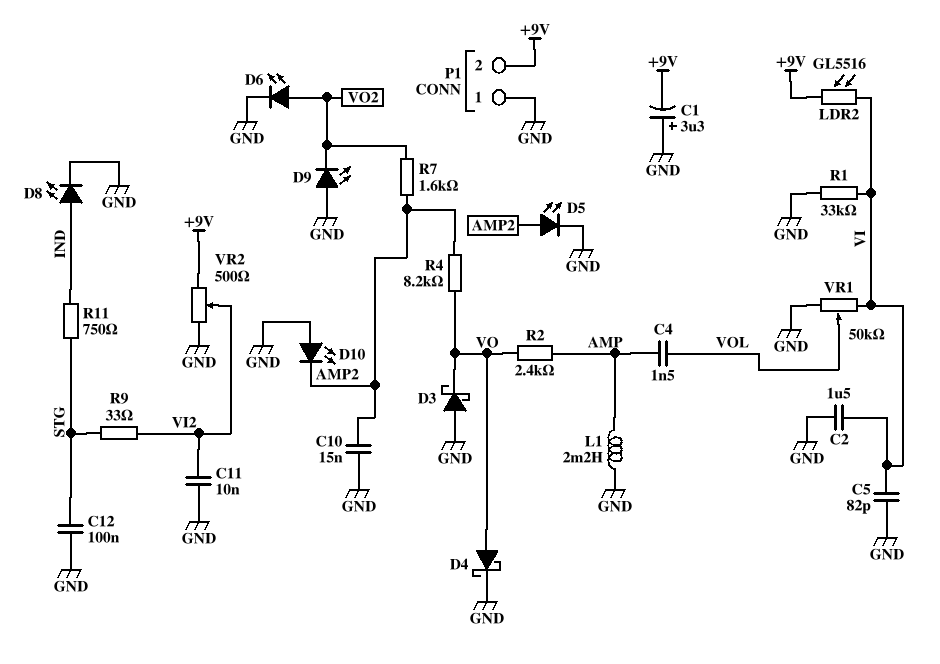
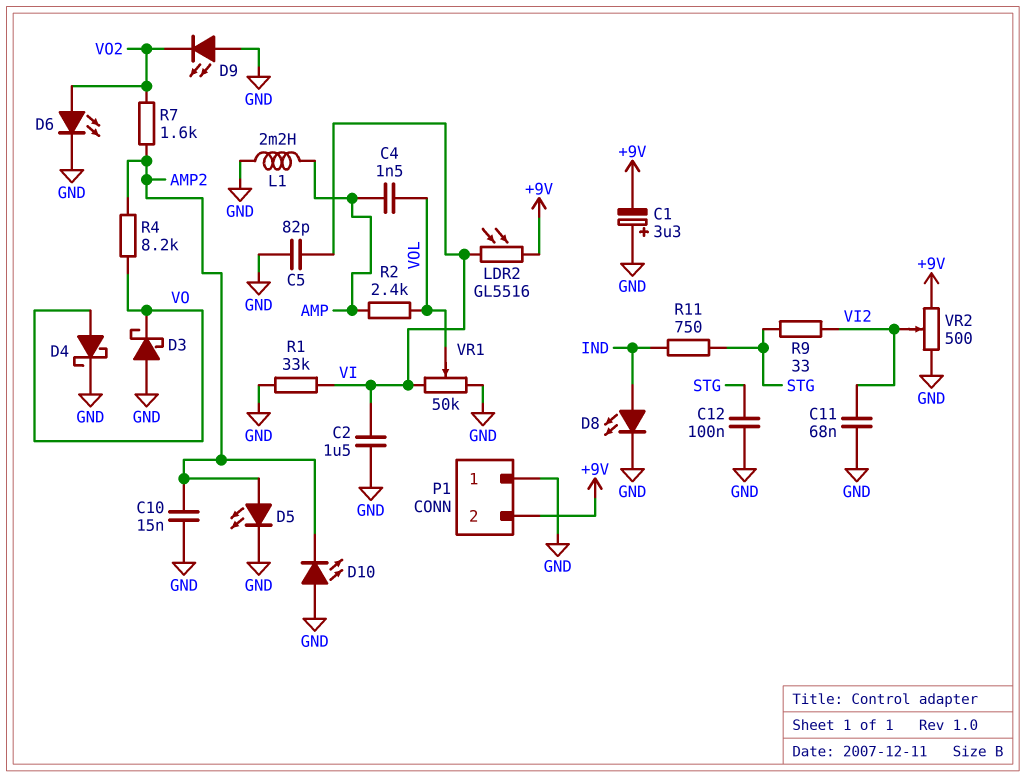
C11: 10nF (GND, VI2) -> 68nF (GND, VI2)
R2: 2.4k (AMP, VO) -> 2.4k (AMP, VOL)

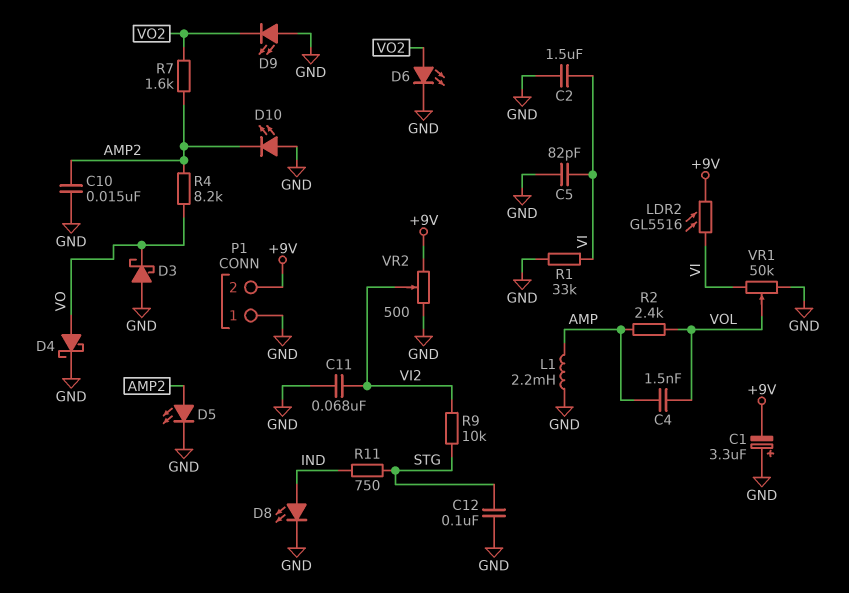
R9: 33 (STG, VI2) -> 10k (STG, VI2)

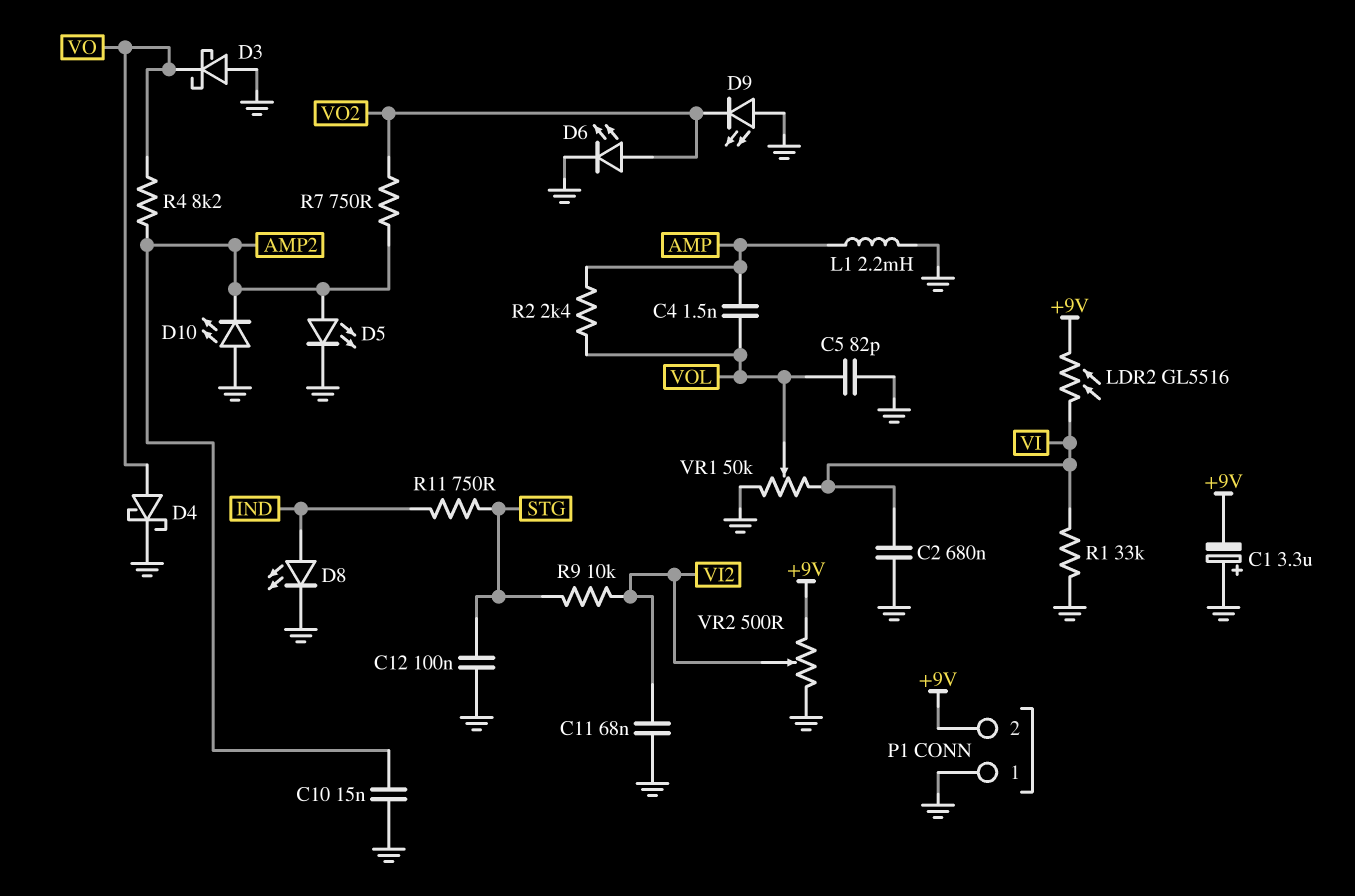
C2: 1.5uF (GND, VI) -> 680nF (GND, VI)
C5: 82pF (GND, VI) -> 82pF (GND, VOL)
R7: 1.6k (AMP2, VO2) -> 750 (AMP2, VO2)

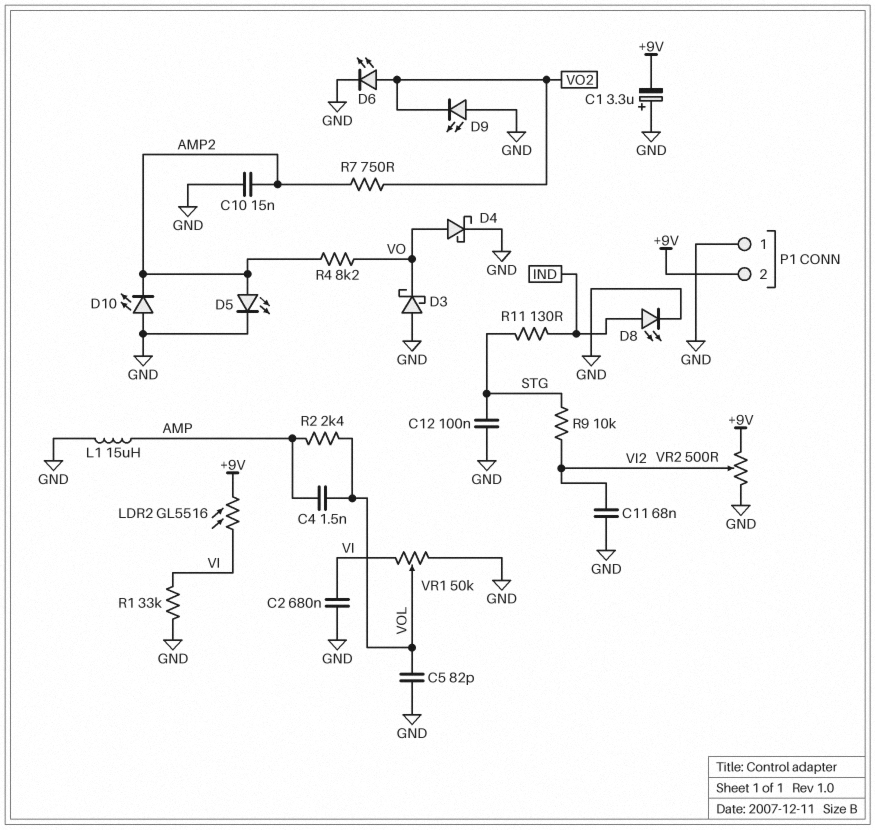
L1: 2.2mH (AMP, GND) -> 15uH (AMP, GND)
R11: 750 (IND, STG) -> 130 (IND, STG)

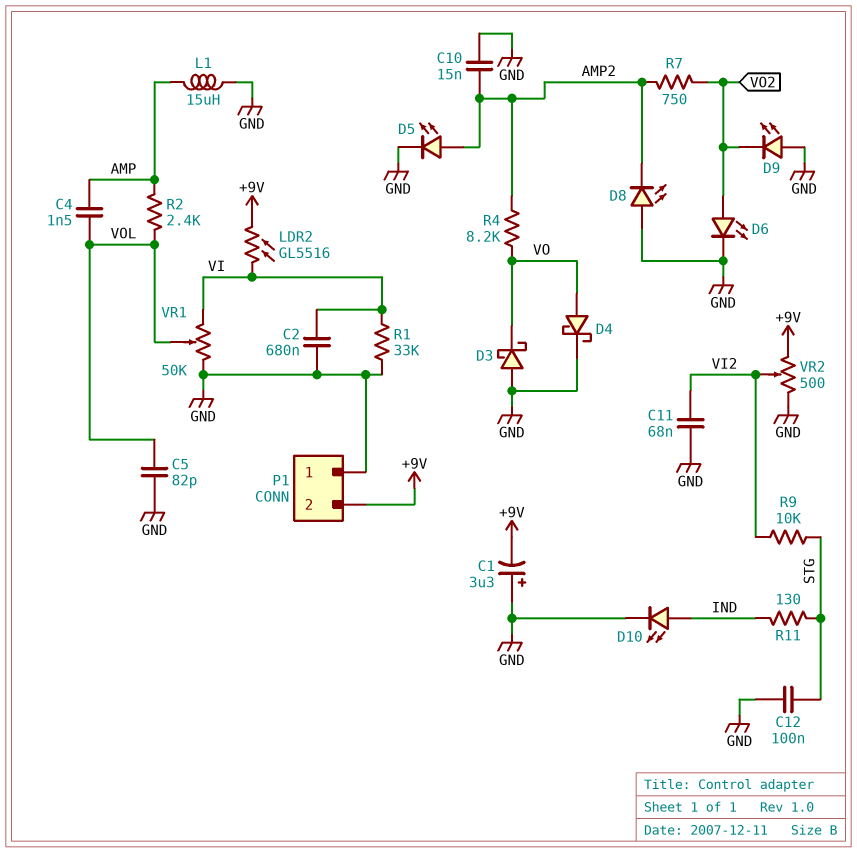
D8: LED (A IND, K GND) -> LED (A GND, K AMP2)
D10: LED (A GND, K AMP2) -> LED (A IND, K GND)

